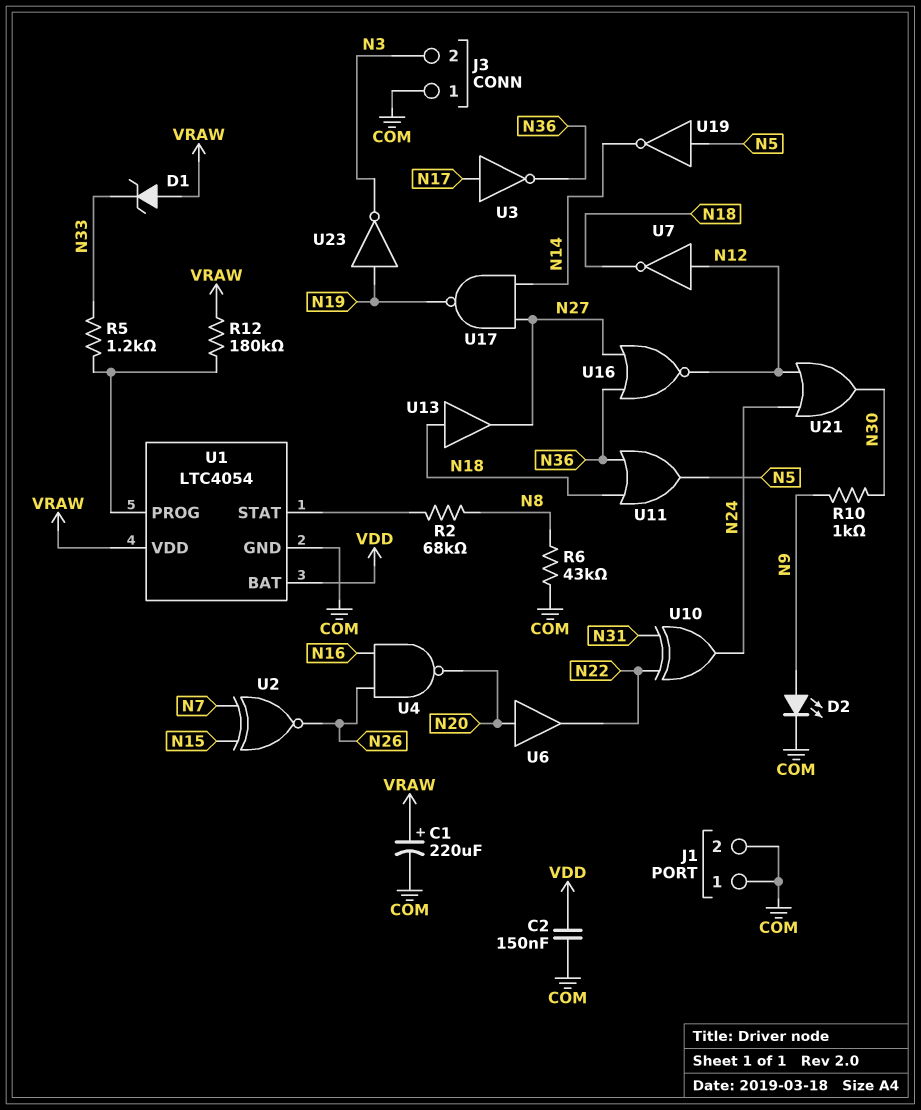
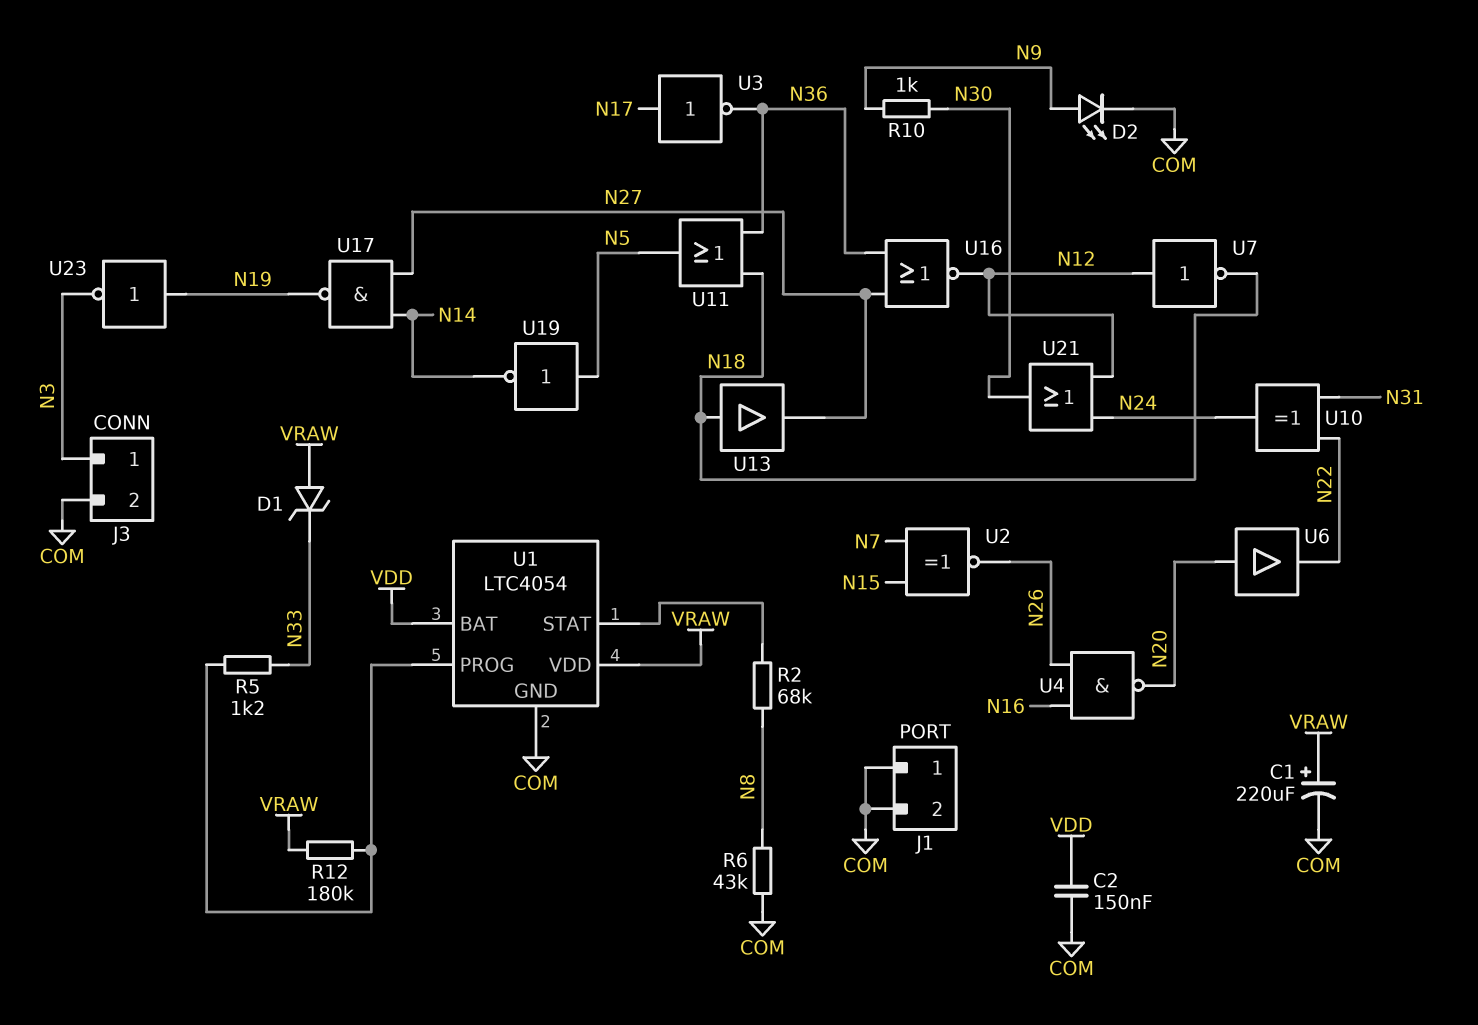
J3 pin 1: COM -> N3
J3 pin 2: N3 -> COM

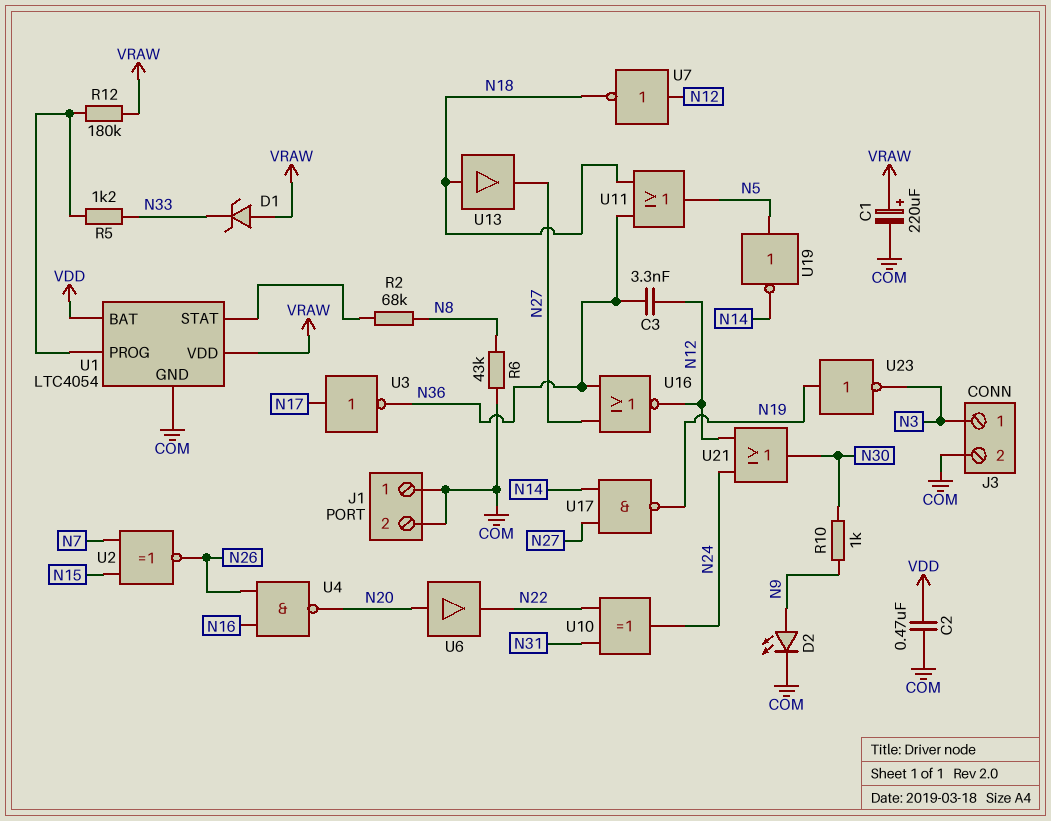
C2: 150nF (COM, VDD) -> 470nF (COM, VDD)
C3: none -> 3.3nF (N12, N36)

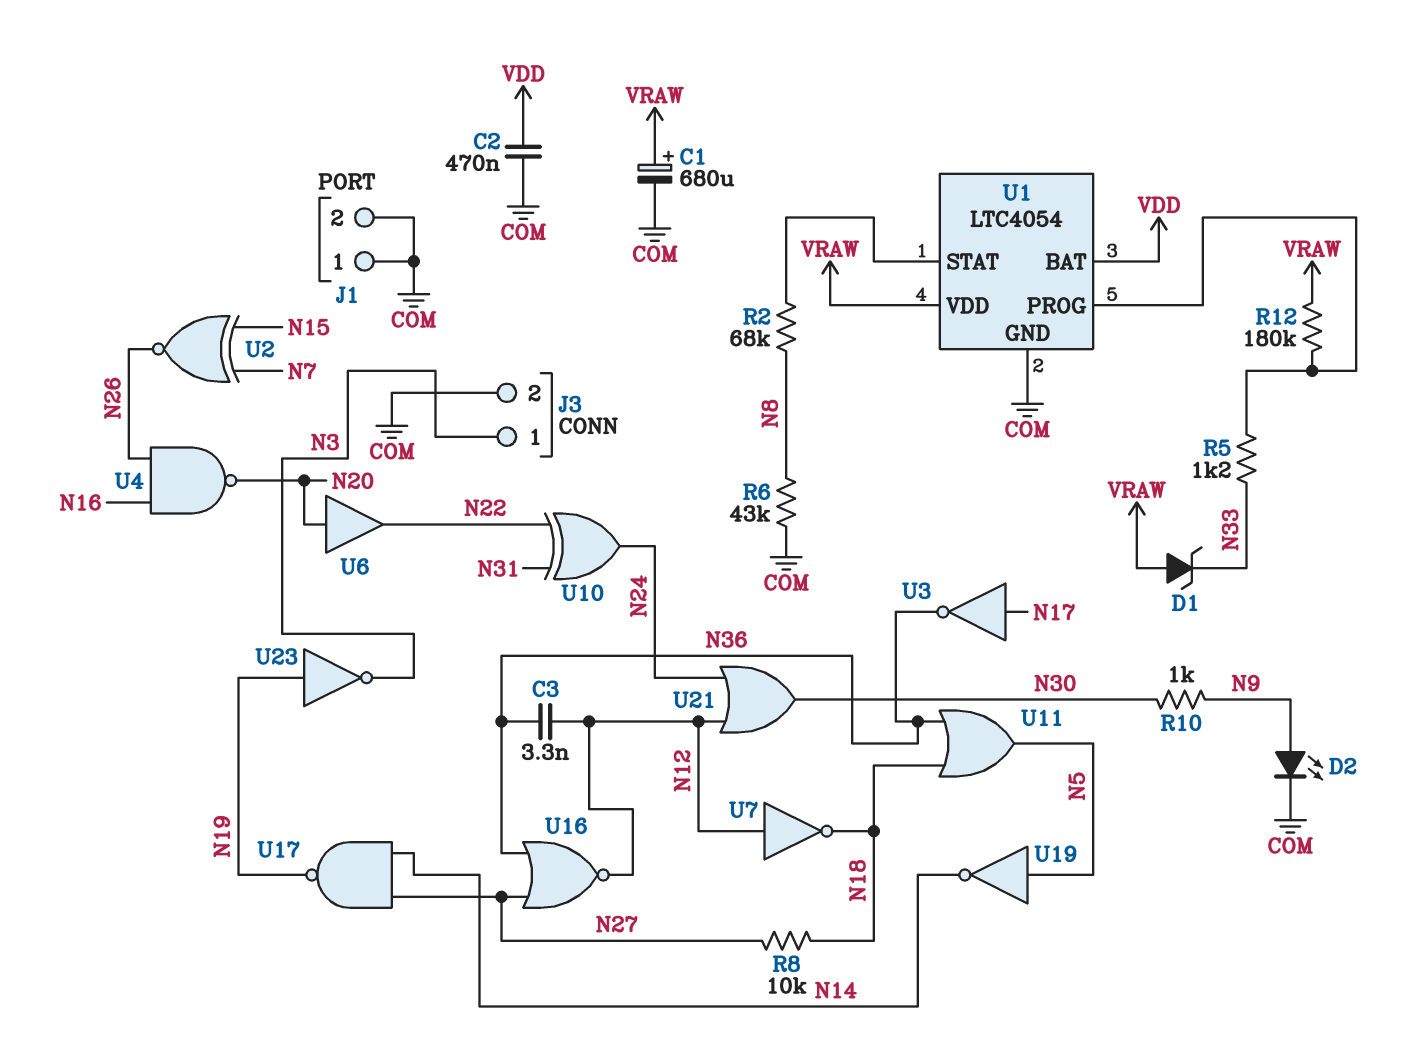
C1: 220uF (plus VRAW, minus COM) -> 680uF (plus VRAW, minus COM)
R8: none -> 10k (N18, N27)
U13: buffer (in N18, out N27) -> none

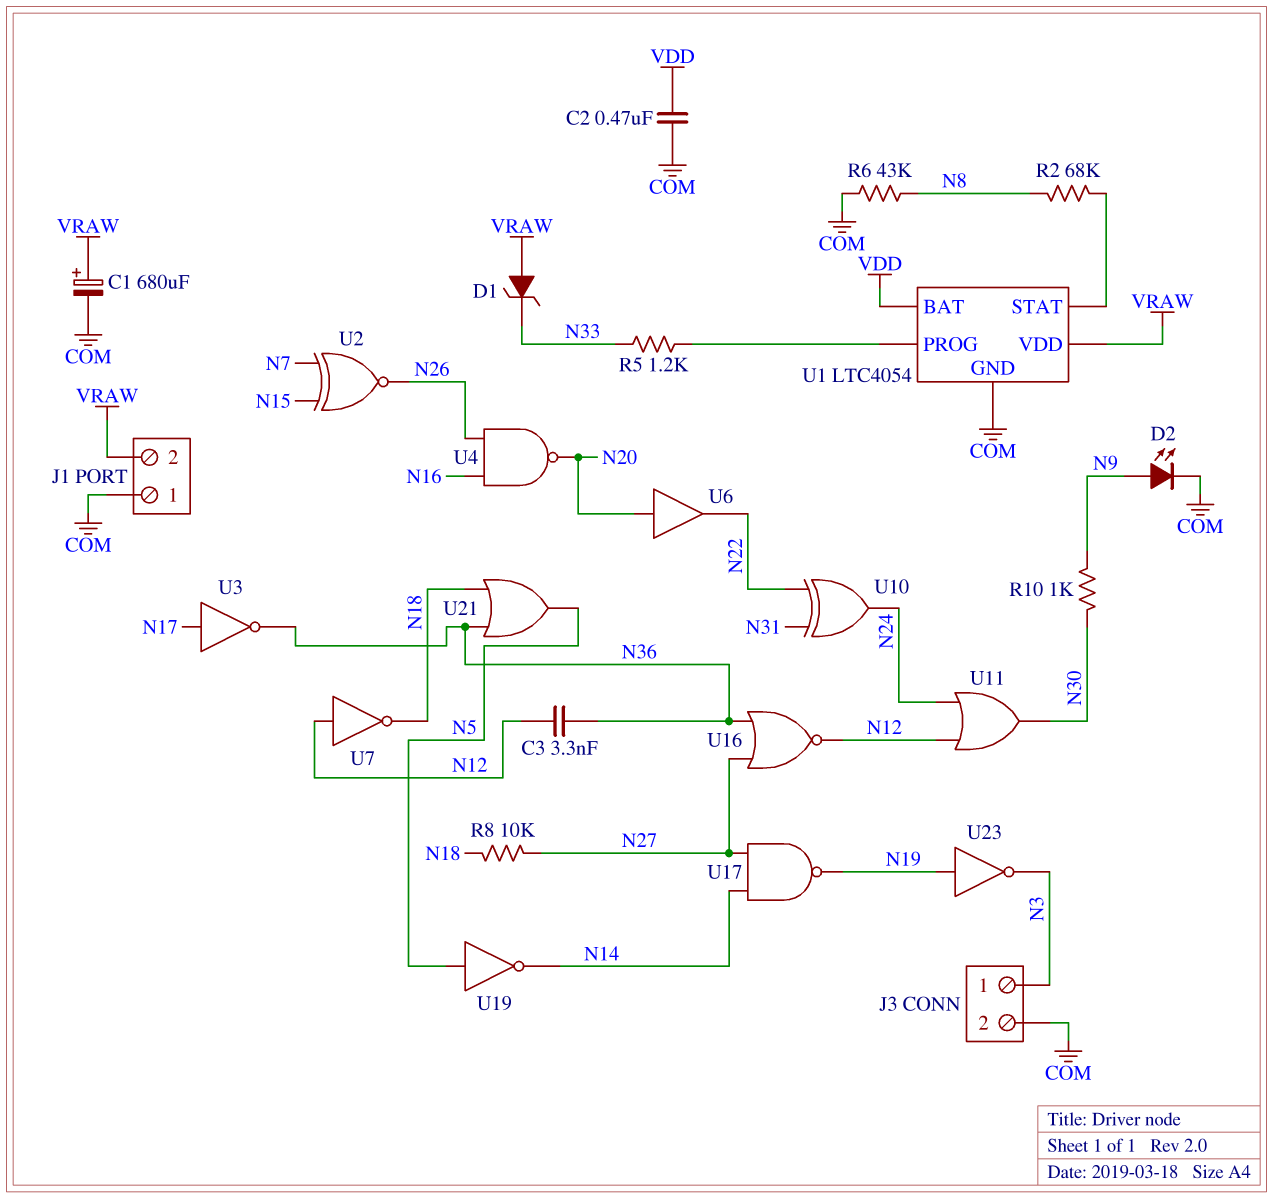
J1 pin 2: COM -> VRAW
R12: 180k (U1/PROG, VRAW) -> none
U11: OR (in N18, in N36, out N5) -> OR (in N12, in N24, out N30)
U21: OR (in N12, in N24, out N30) -> OR (in N18, in N36, out N5)

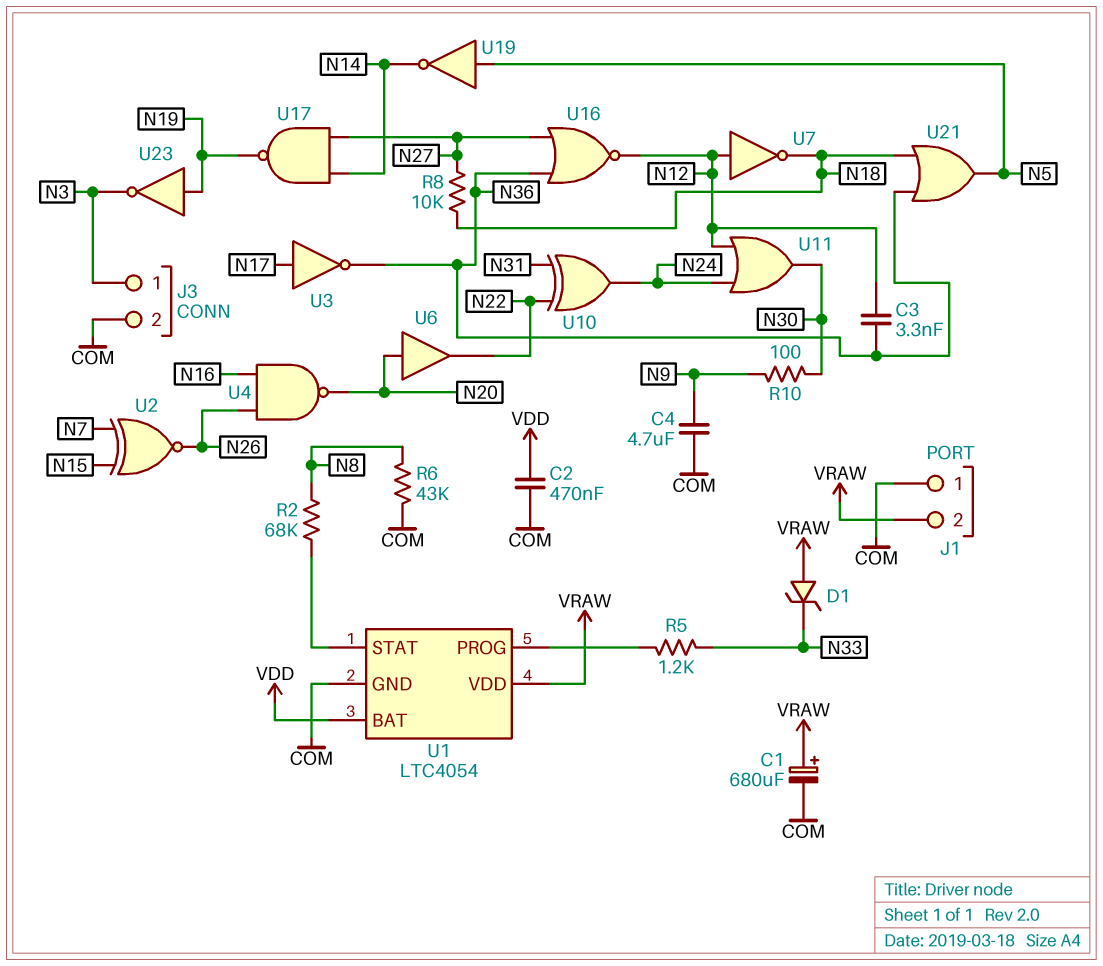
C4: none -> 4.7uF (COM, N9)
D2: LED (A N9, K COM) -> none
R10: 1k (N9, N30) -> 100 (N9, N30)

